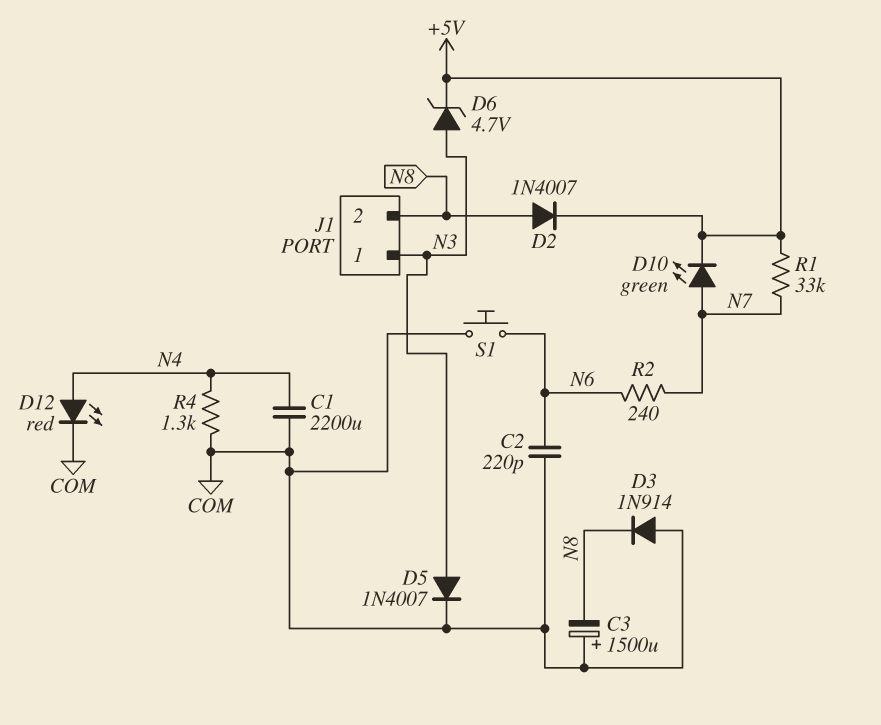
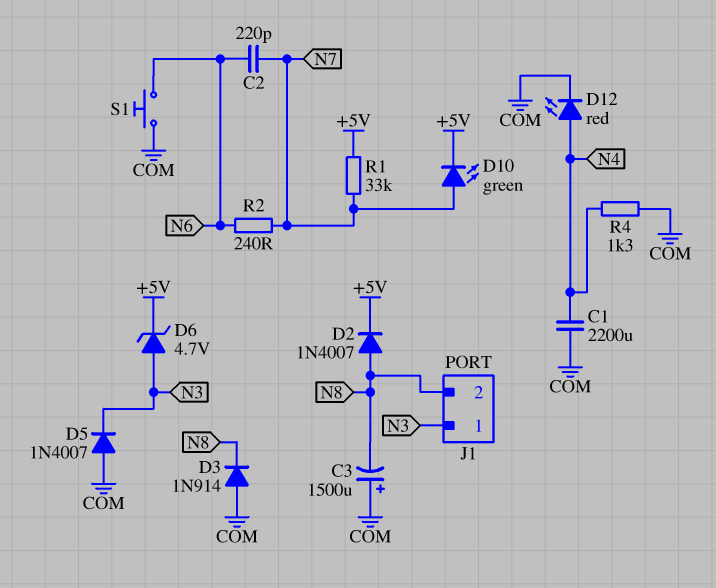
C2: 220pF (COM, N6) -> 220pF (N6, N7)
D5: diode 1N4007 (A N3, K COM) -> diode 1N4007 (A COM, K N3)

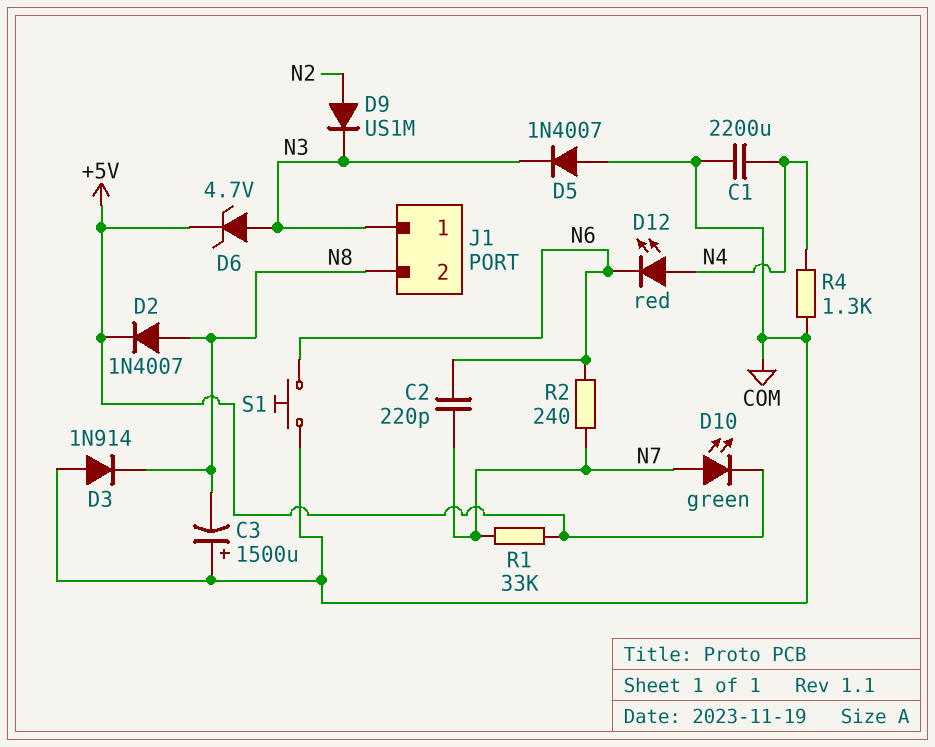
D9: none -> diode US1M (A N2, K N3)
D12: LED red (A N4, K COM) -> LED red (A N4, K N6)

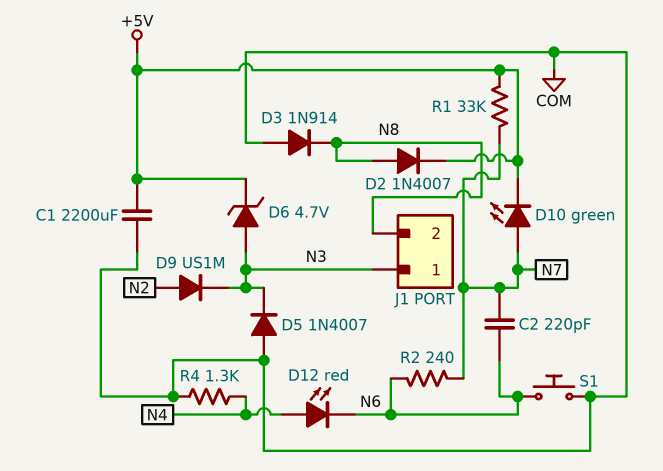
C1: 2200uF (COM, N4) -> 2200uF (+5V, COM)
C3: 1500uF (plus COM, minus N8) -> none

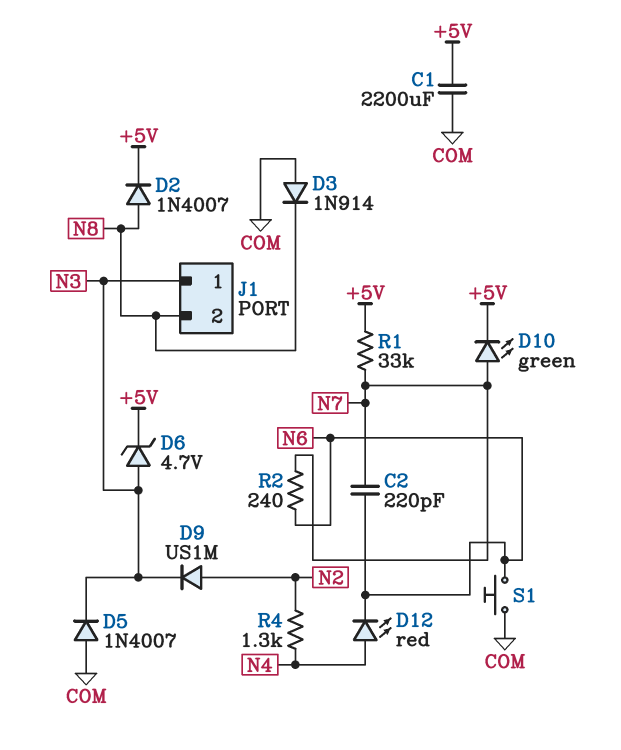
R4: 1.3k (COM, N4) -> 1.3k (N2, N4)

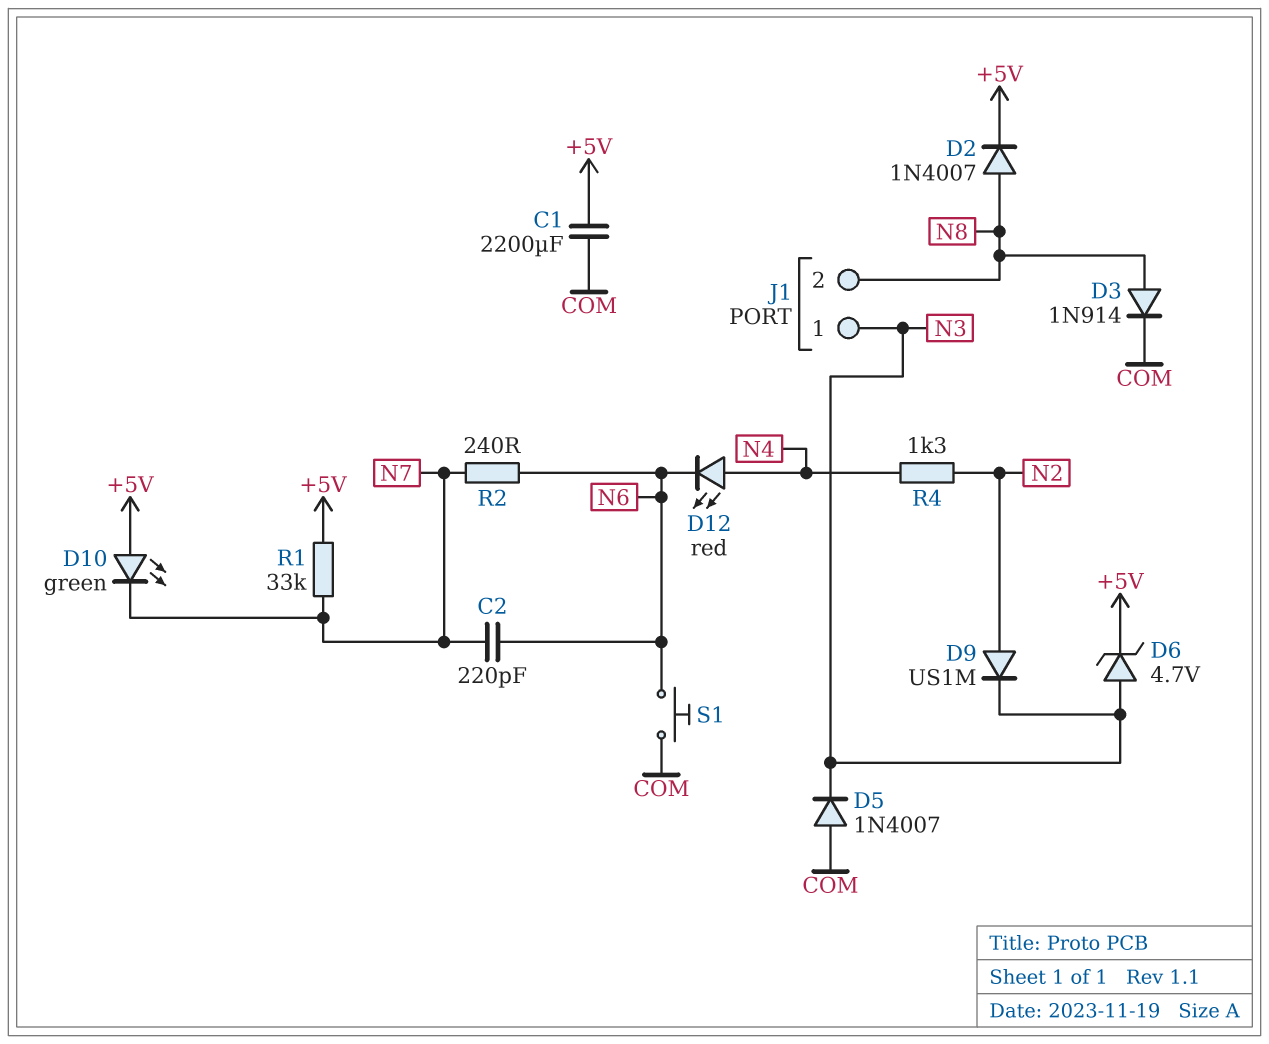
D3: diode 1N914 (A COM, K N8) -> diode 1N914 (A N8, K COM)
D10: LED green (A N7, K +5V) -> LED green (A +5V, K N7)

